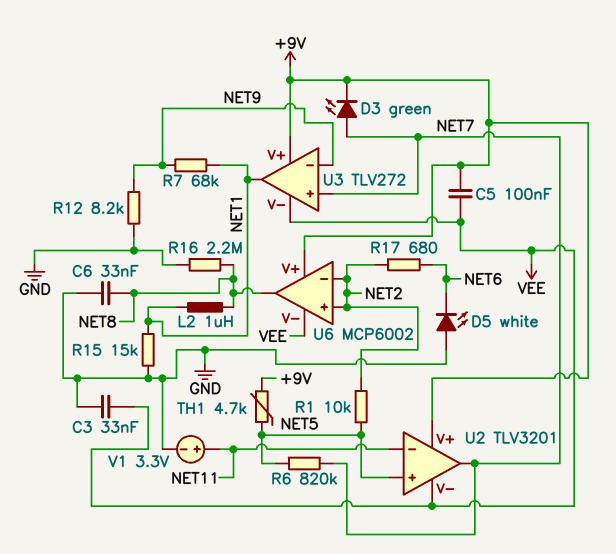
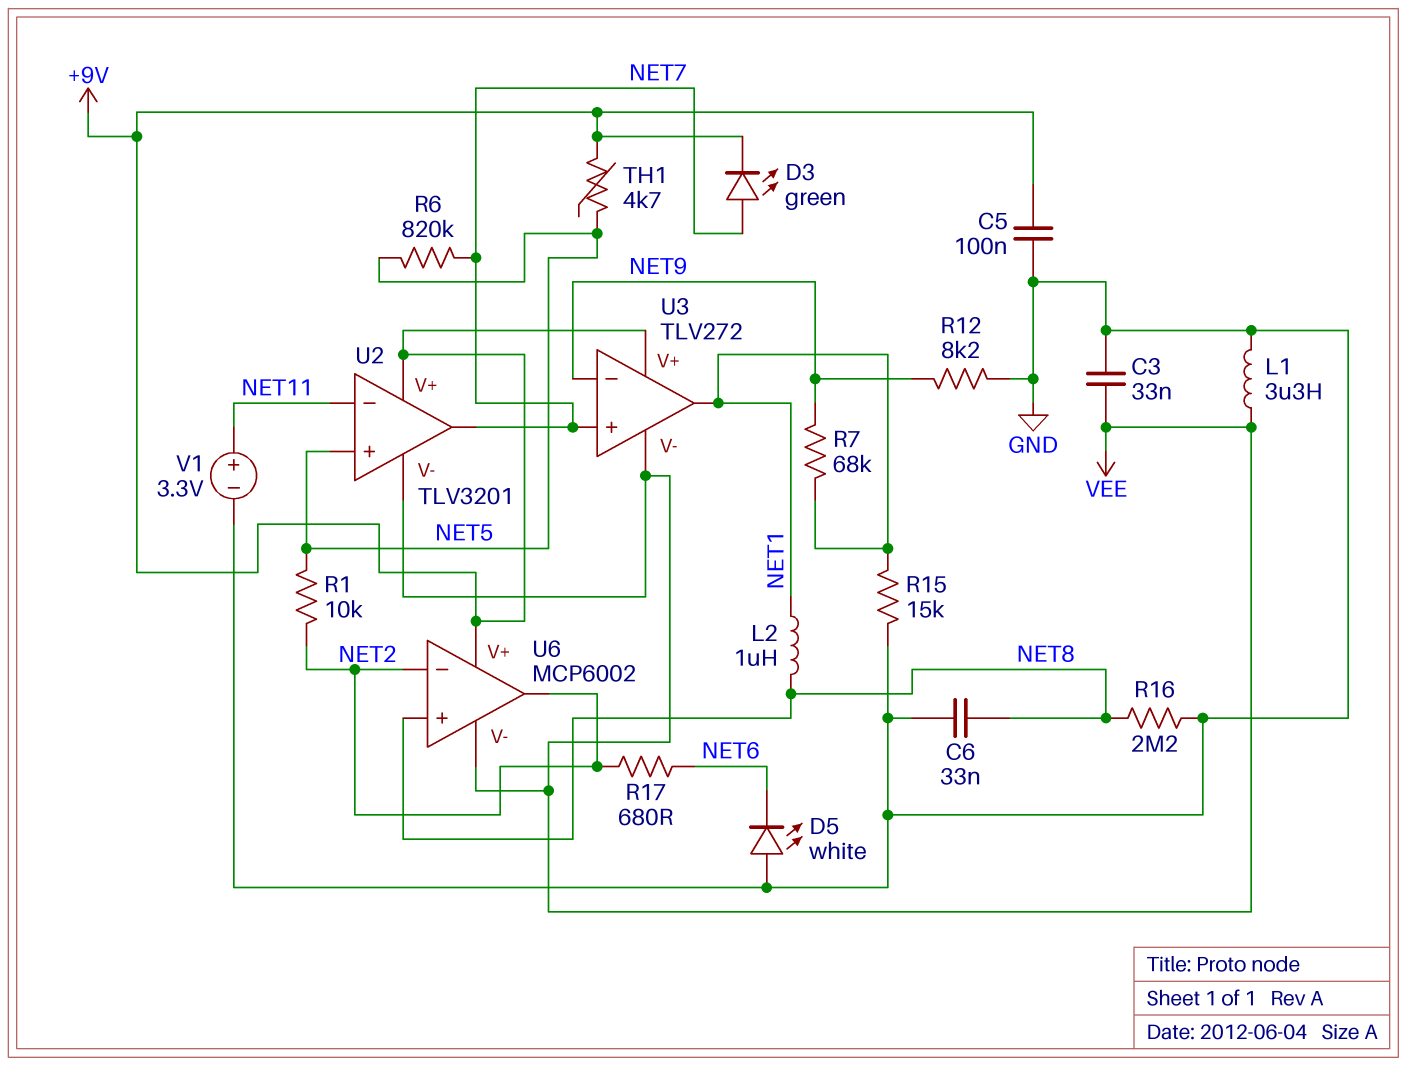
C5: 100nF (+9V, VEE) -> 100nF (+9V, GND)
L1: none -> 3.3uH (GND, VEE)
U6 pin in+: NET2 -> NET8
U6 pin out: NET8 -> NET2

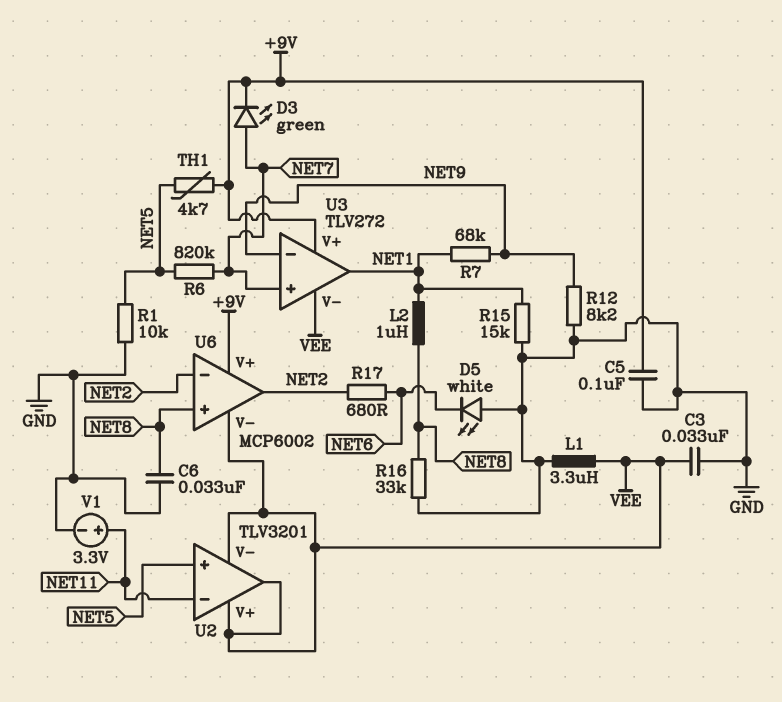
R1: 10k (NET2, NET5) -> 10k (GND, NET5)
R16: 2.2M (GND, NET8) -> 33k (GND, NET8)
U2 pin V+: +9V -> VEE
U2 pin out: NET7 -> VEE

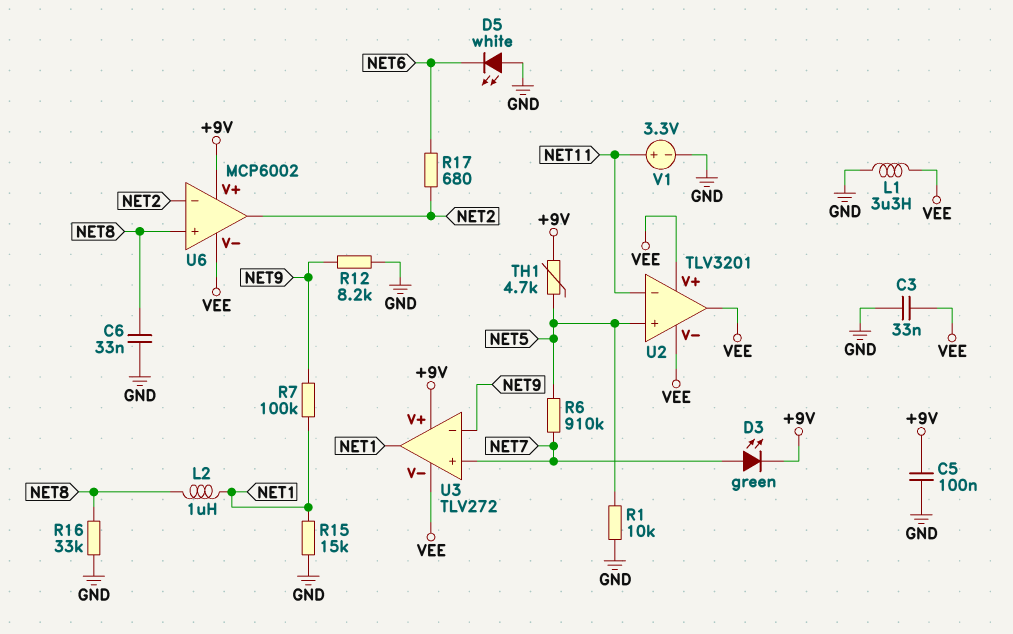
R6: 820k (NET5, NET7) -> 910k (NET5, NET7)
R7: 68k (NET1, NET9) -> 100k (NET1, NET9)

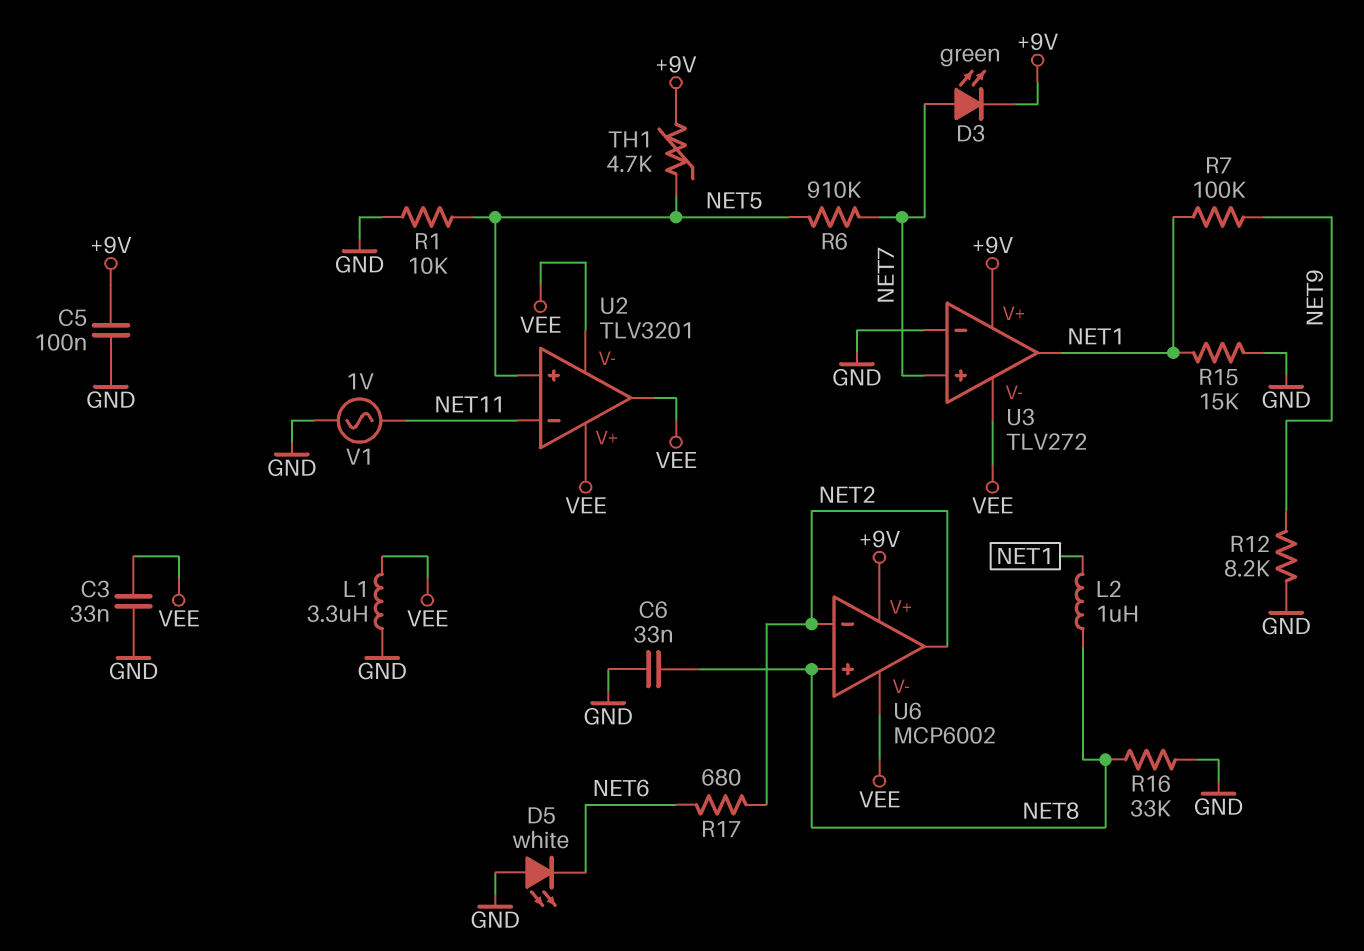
U3 pin in-: NET9 -> GND
V1: 3.3V (plus NET11, minus GND) -> AC 1V (GND, NET11)

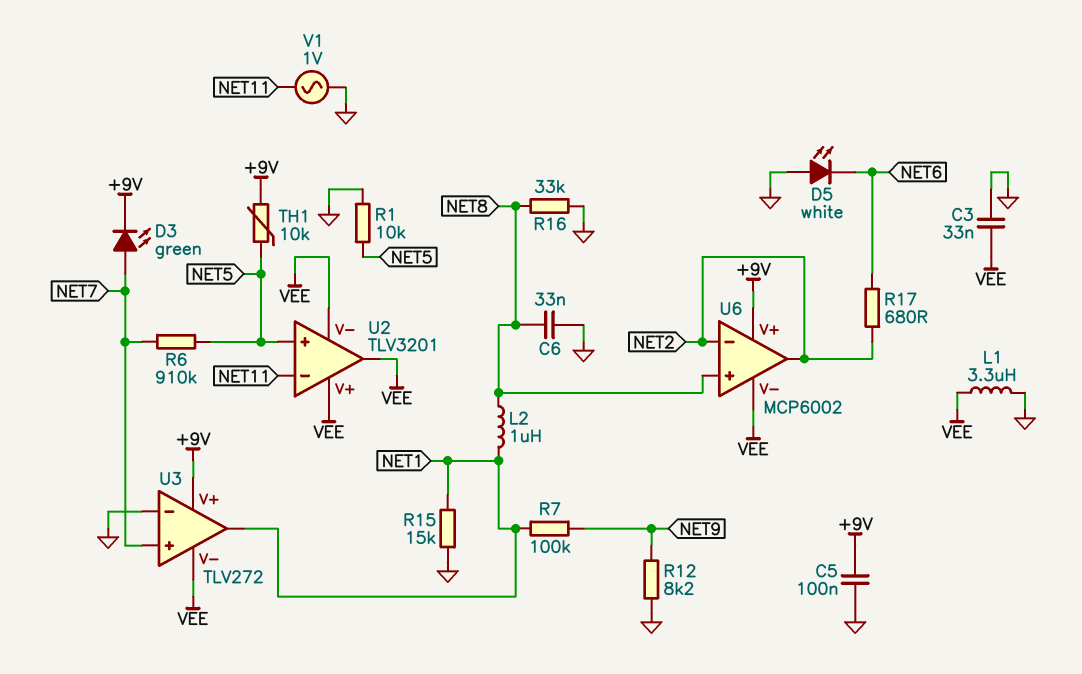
TH1: 4.7k (+9V, NET5) -> 10k (+9V, NET5)

